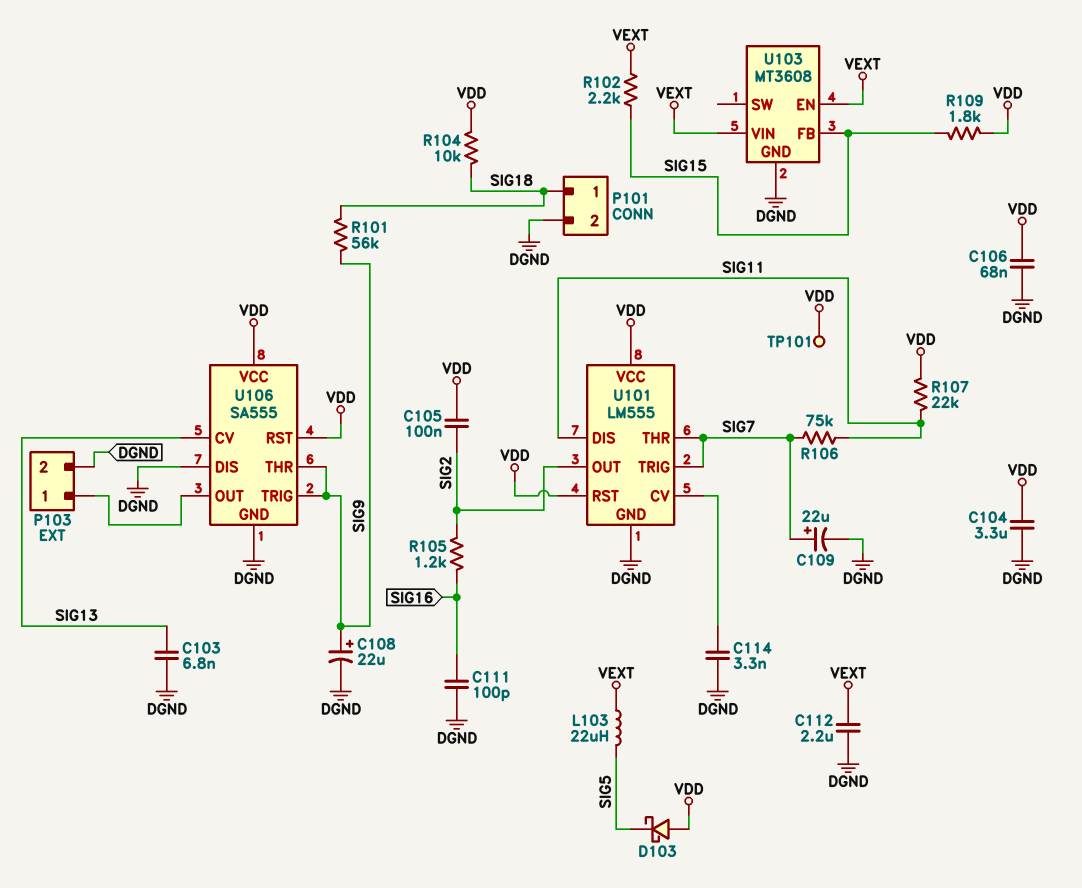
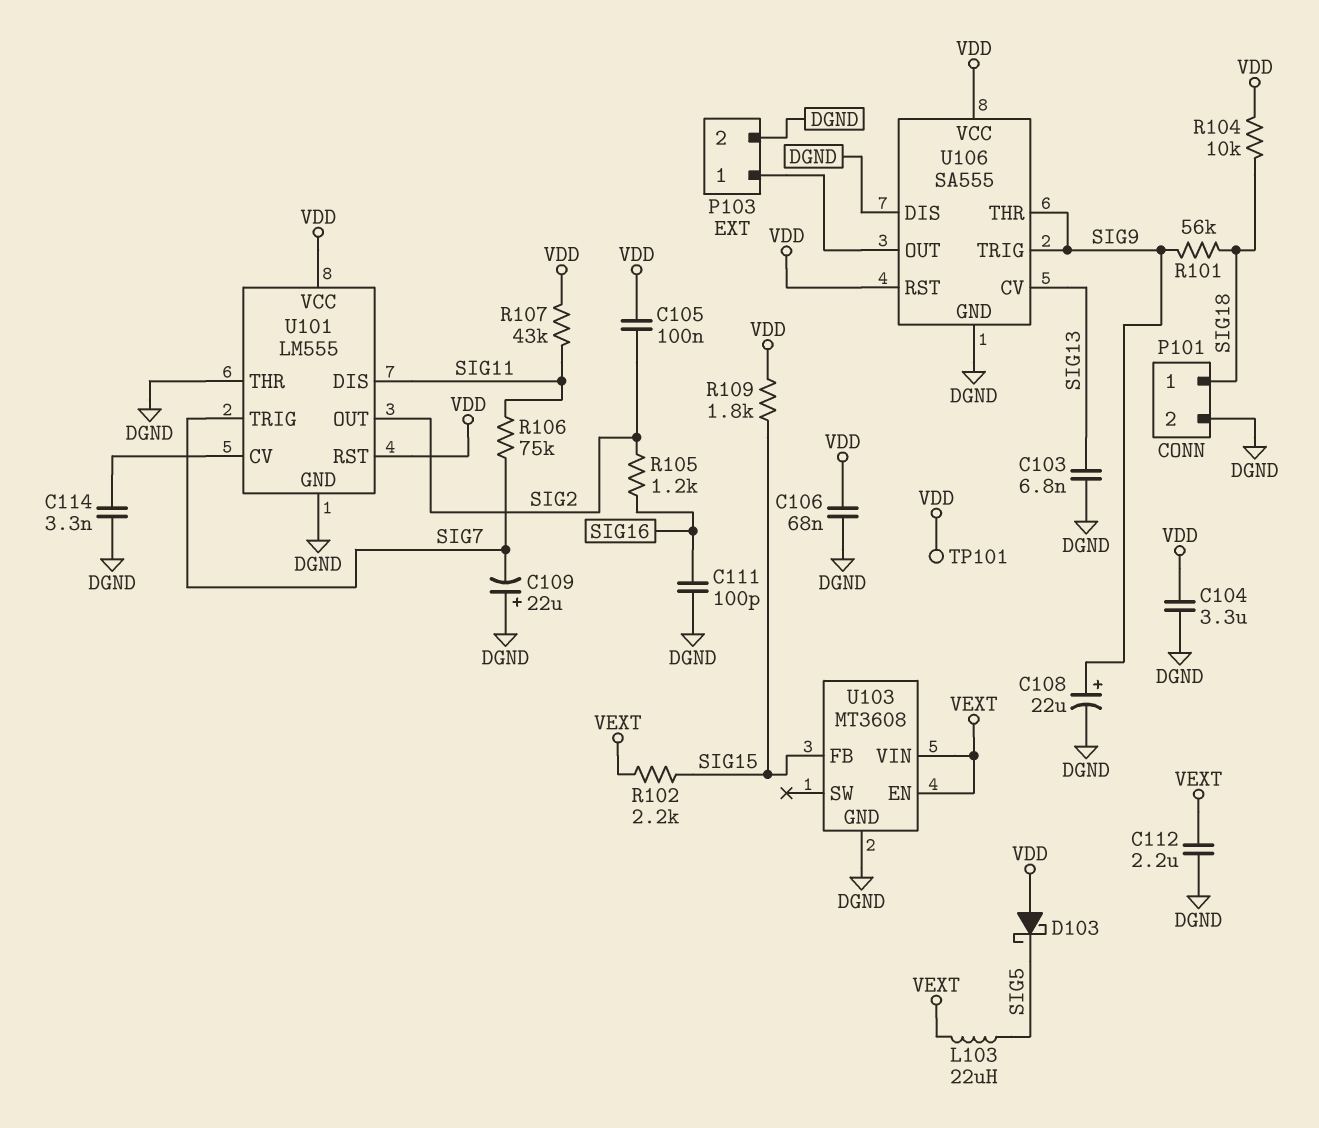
C109: 22uF (plus SIG7, minus DGND) -> 22uF (plus DGND, minus SIG7)
R107: 22k (SIG11, VDD) -> 43k (SIG11, VDD)
U101 pin THR: SIG7 -> DGND

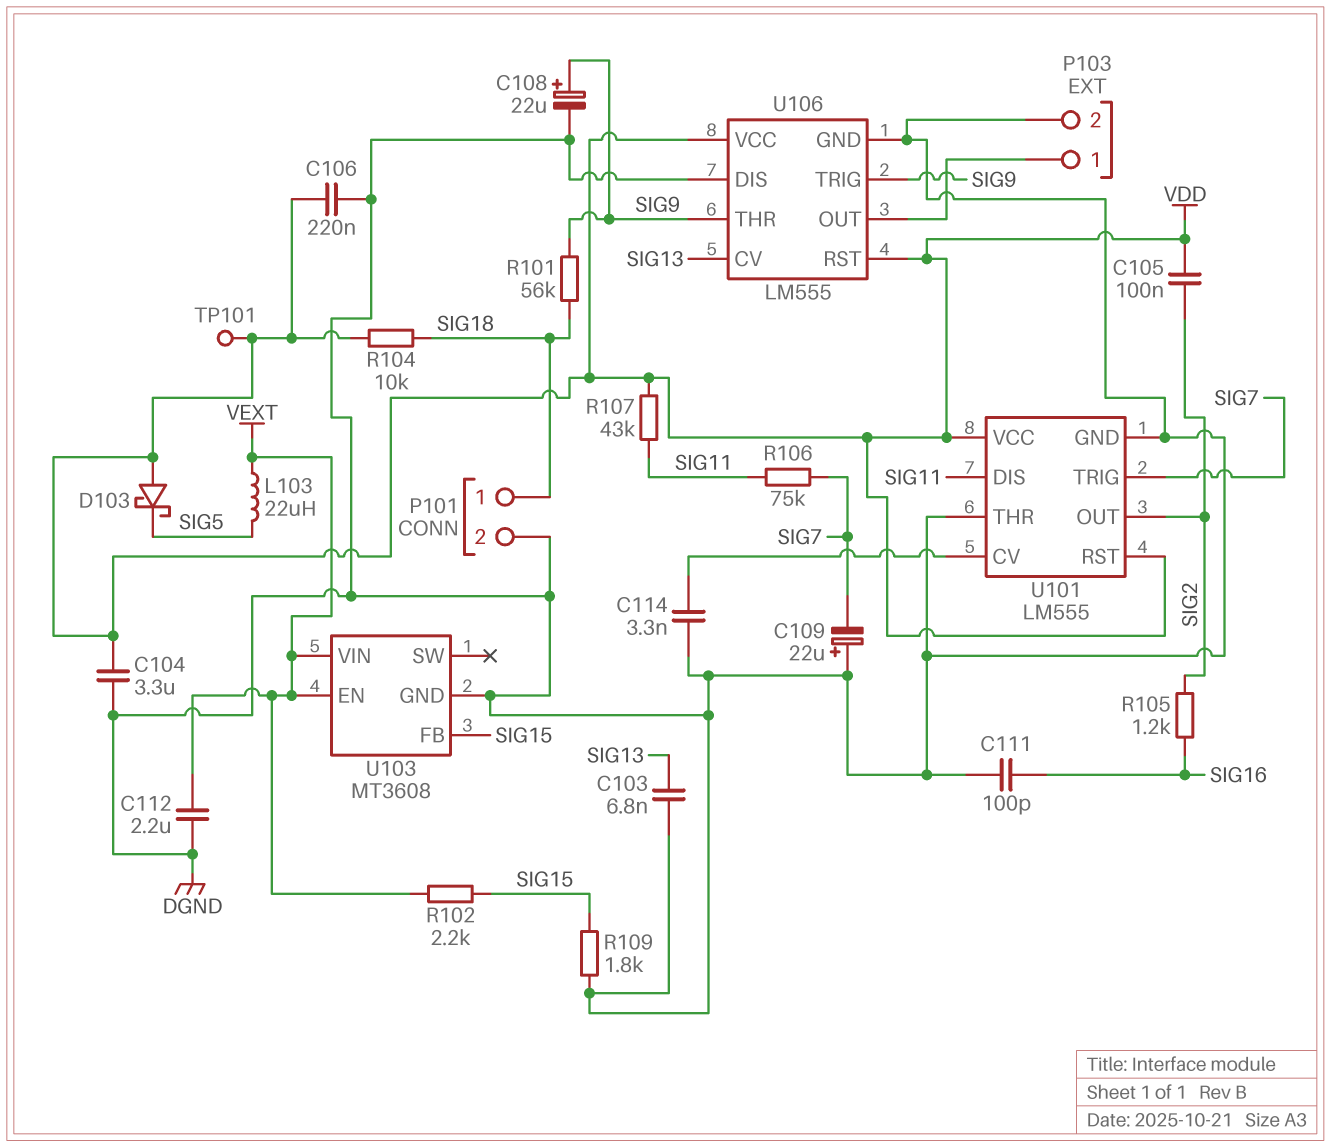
C106: 68nF (DGND, VDD) -> 220nF (DGND, VDD)
R109: 1.8k (SIG15, VDD) -> 1.8k (DGND, SIG15)
U106: SA555 -> LM555

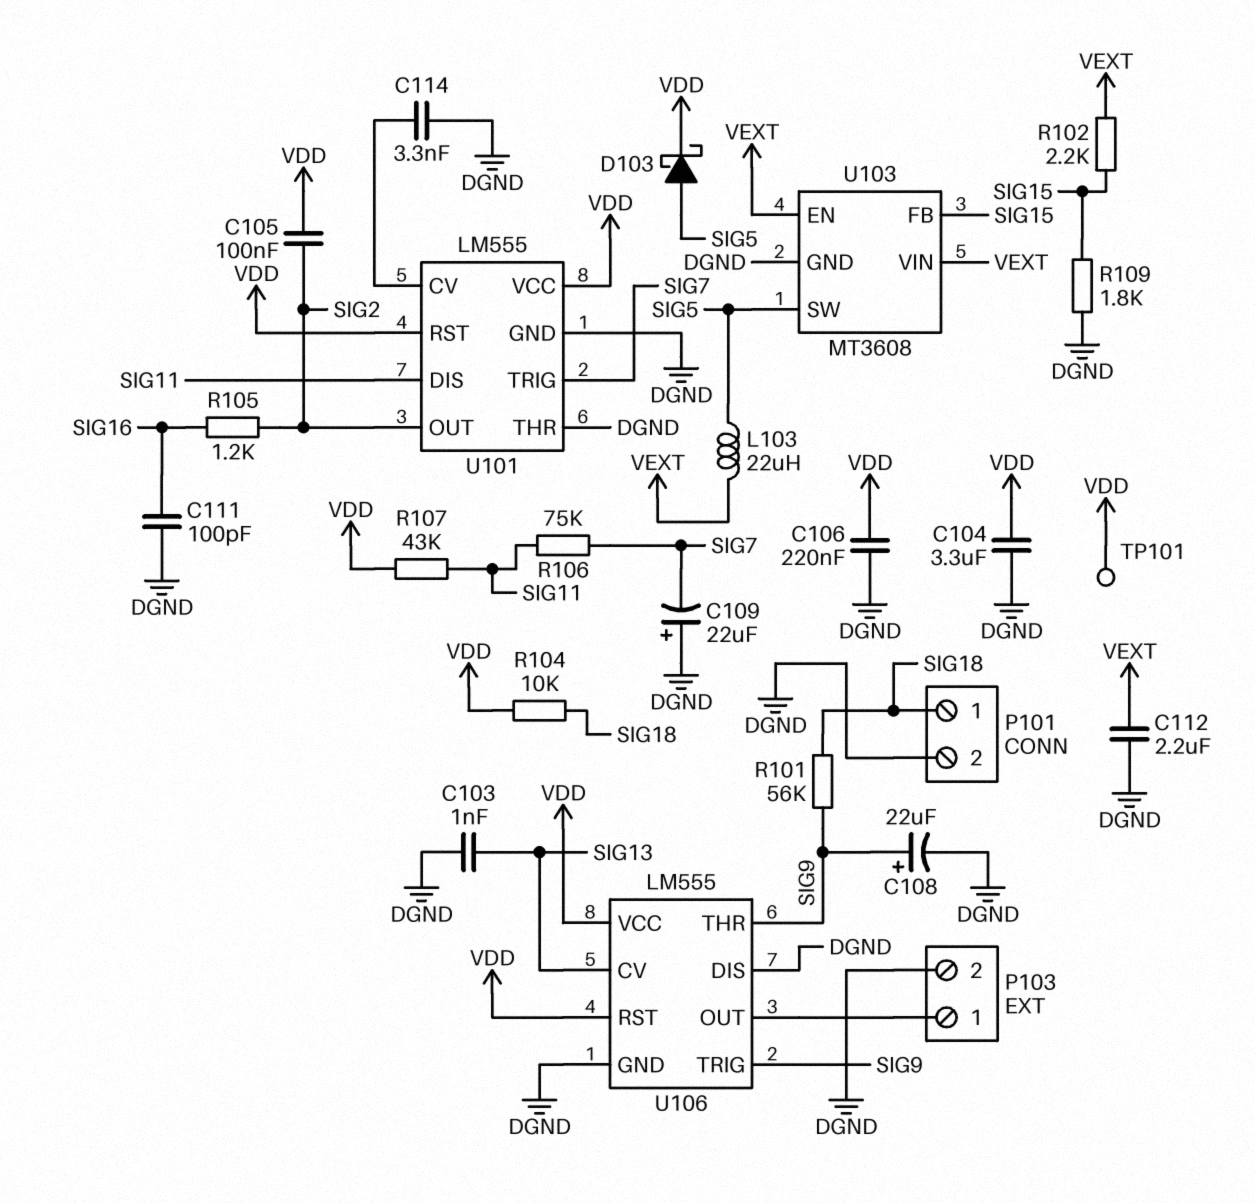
C103: 6.8nF (DGND, SIG13) -> 1nF (DGND, SIG13)
D103: schottky (A VDD, K SIG5) -> schottky (A SIG5, K VDD)
U103 pin SW: none -> SIG5

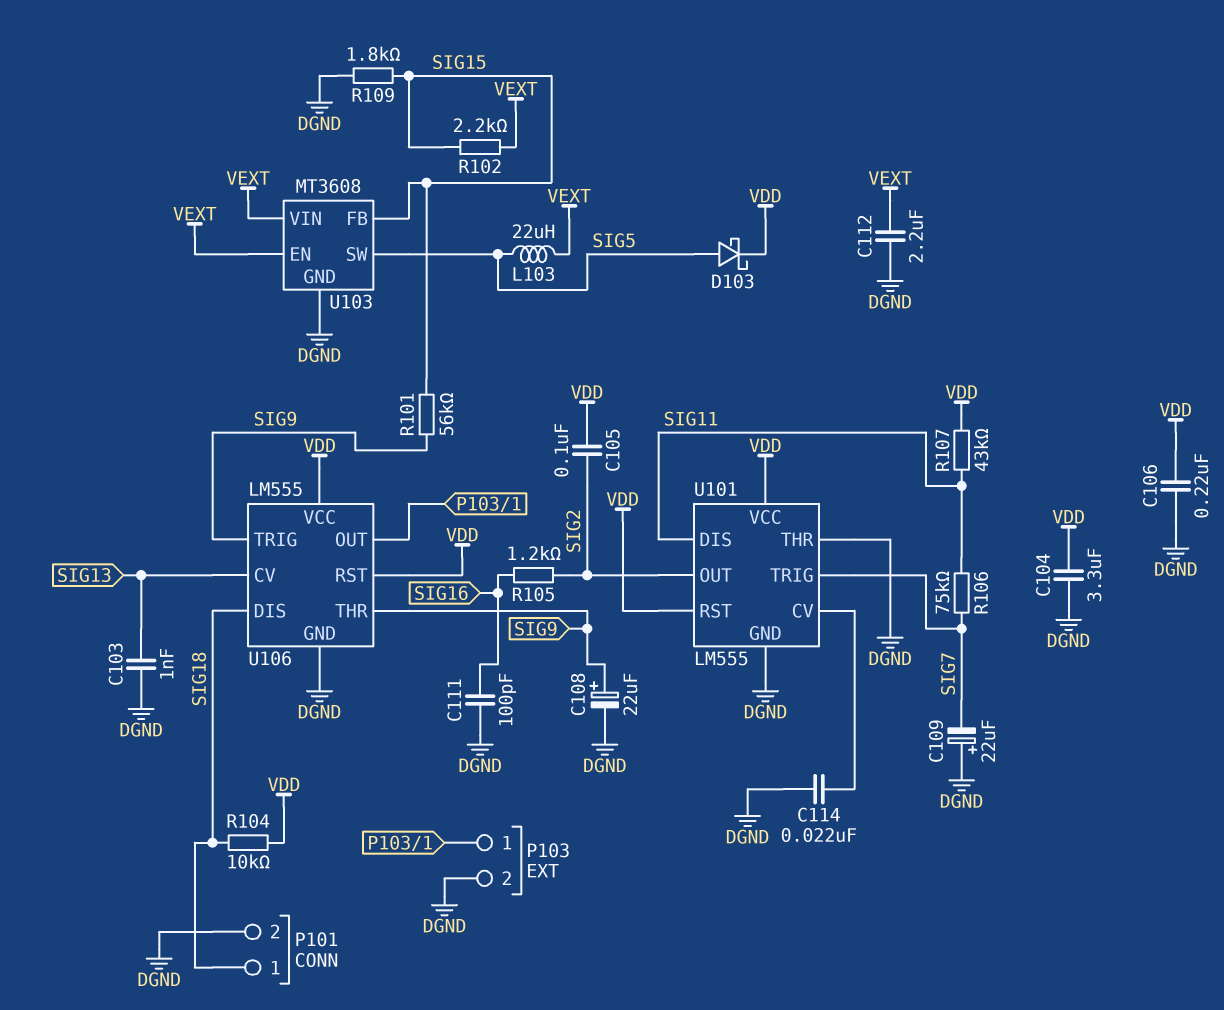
C114: 3.3nF (DGND, U101/CV) -> 22nF (DGND, U101/CV)
R101: 56k (SIG9, SIG18) -> 56k (SIG9, SIG15)
TP101: test point (VDD) -> none
U106 pin DIS: DGND -> SIG18

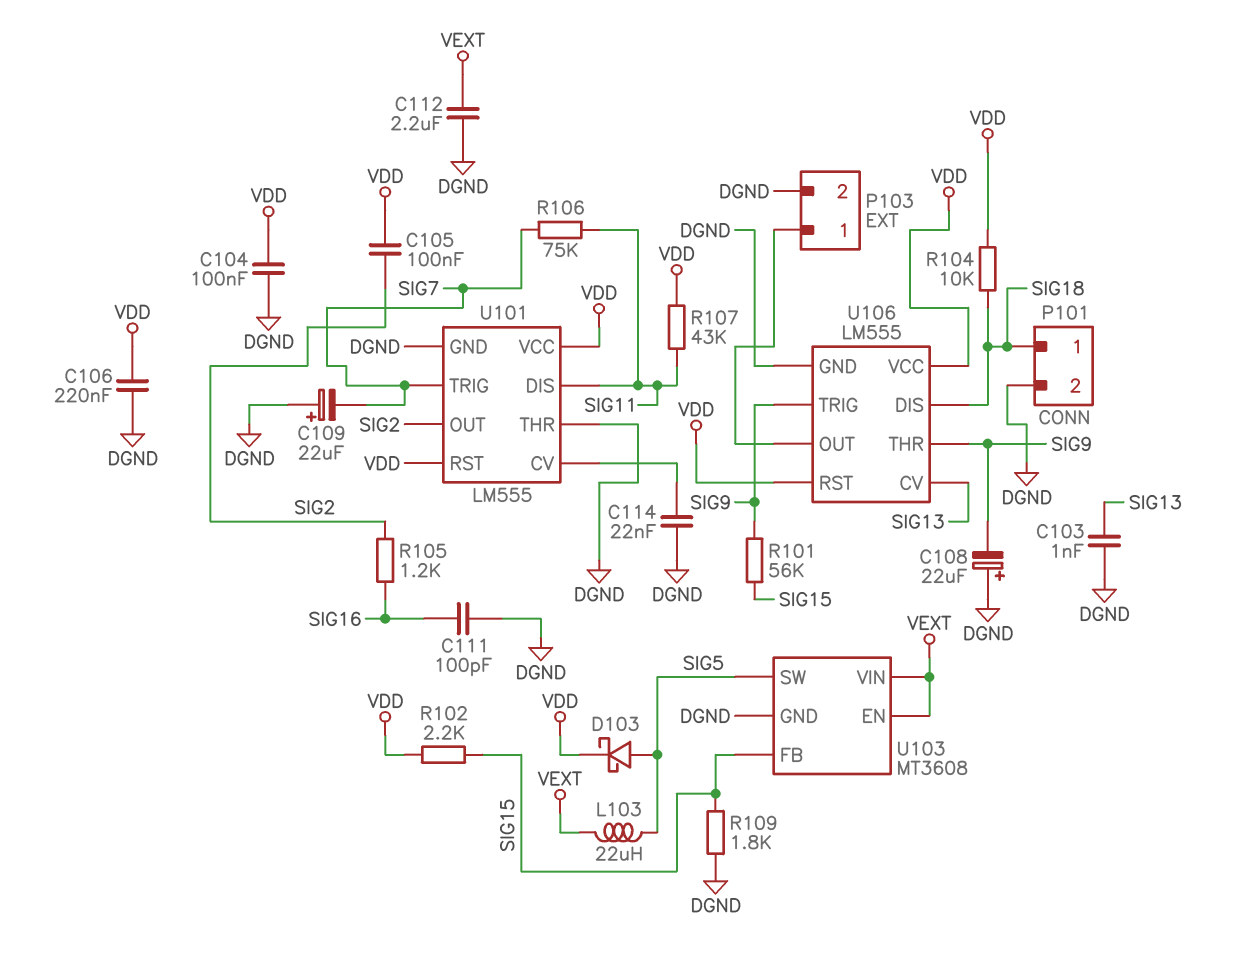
C104: 3.3uF (DGND, VDD) -> 100nF (DGND, VDD)
C108: 22uF (plus SIG9, minus DGND) -> 22uF (plus DGND, minus SIG9)
R102: 2.2k (SIG15, VEXT) -> 2.2k (SIG15, VDD)

